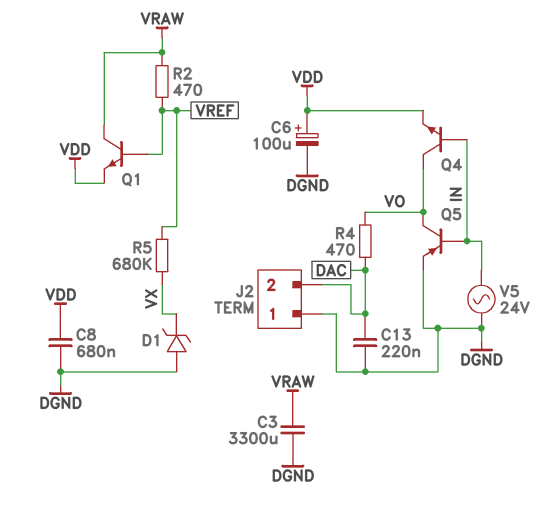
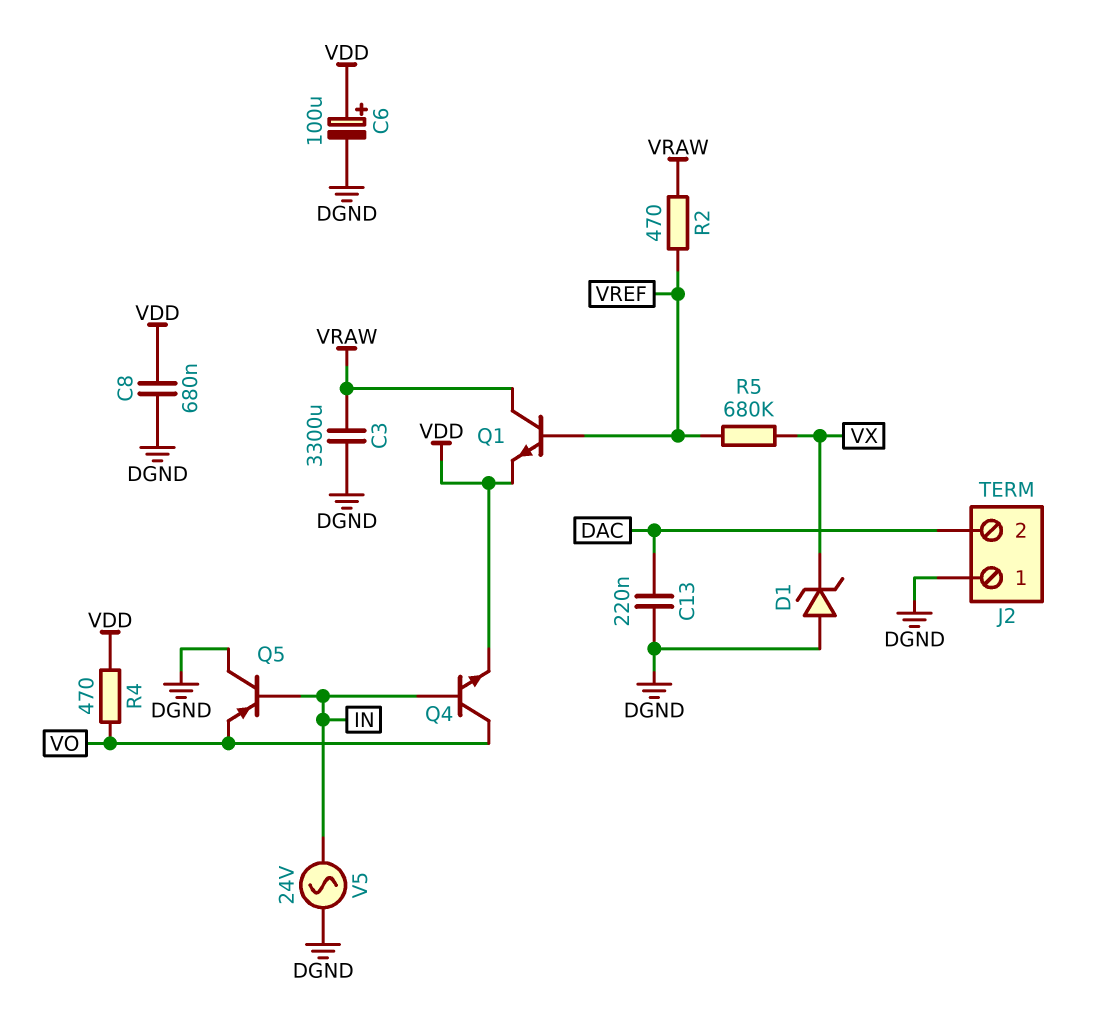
Q5: PNP (B IN, C VO, E DGND) -> PNP (B IN, C DGND, E VO)
R4: 470 (DAC, VO) -> 470 (VDD, VO)

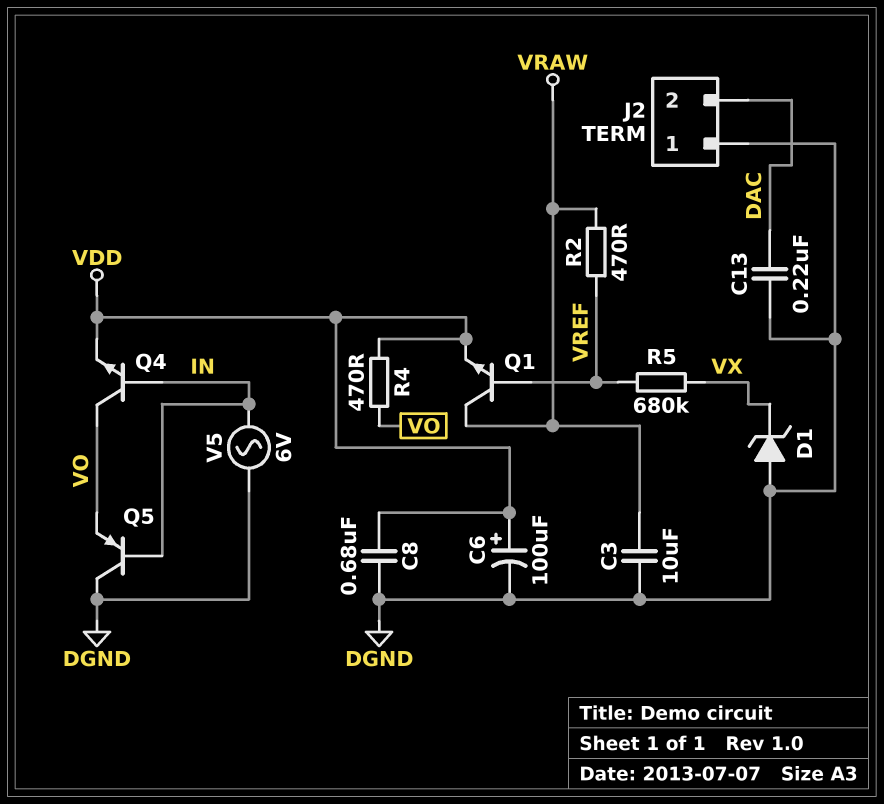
C3: 3300uF (DGND, VRAW) -> 10uF (DGND, VRAW)
V5: AC 24V (DGND, IN) -> AC 6V (DGND, IN)

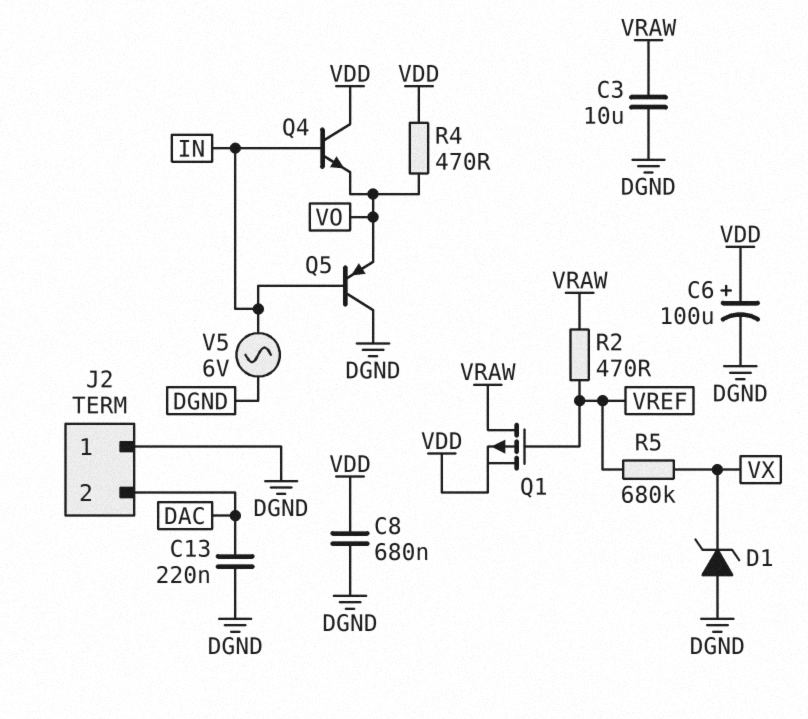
Q1: NPN (B VREF, C VRAW, E VDD) -> PMOS (G VREF, D VRAW, S VDD)
Q4: NPN (B IN, C VO, E VDD) -> NPN (B IN, C VDD, E VO)

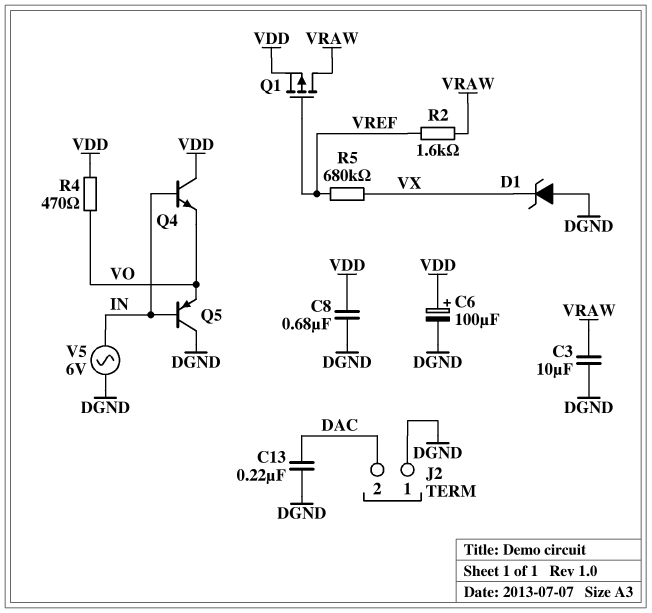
R2: 470 (VRAW, VREF) -> 1.6k (VRAW, VREF)

